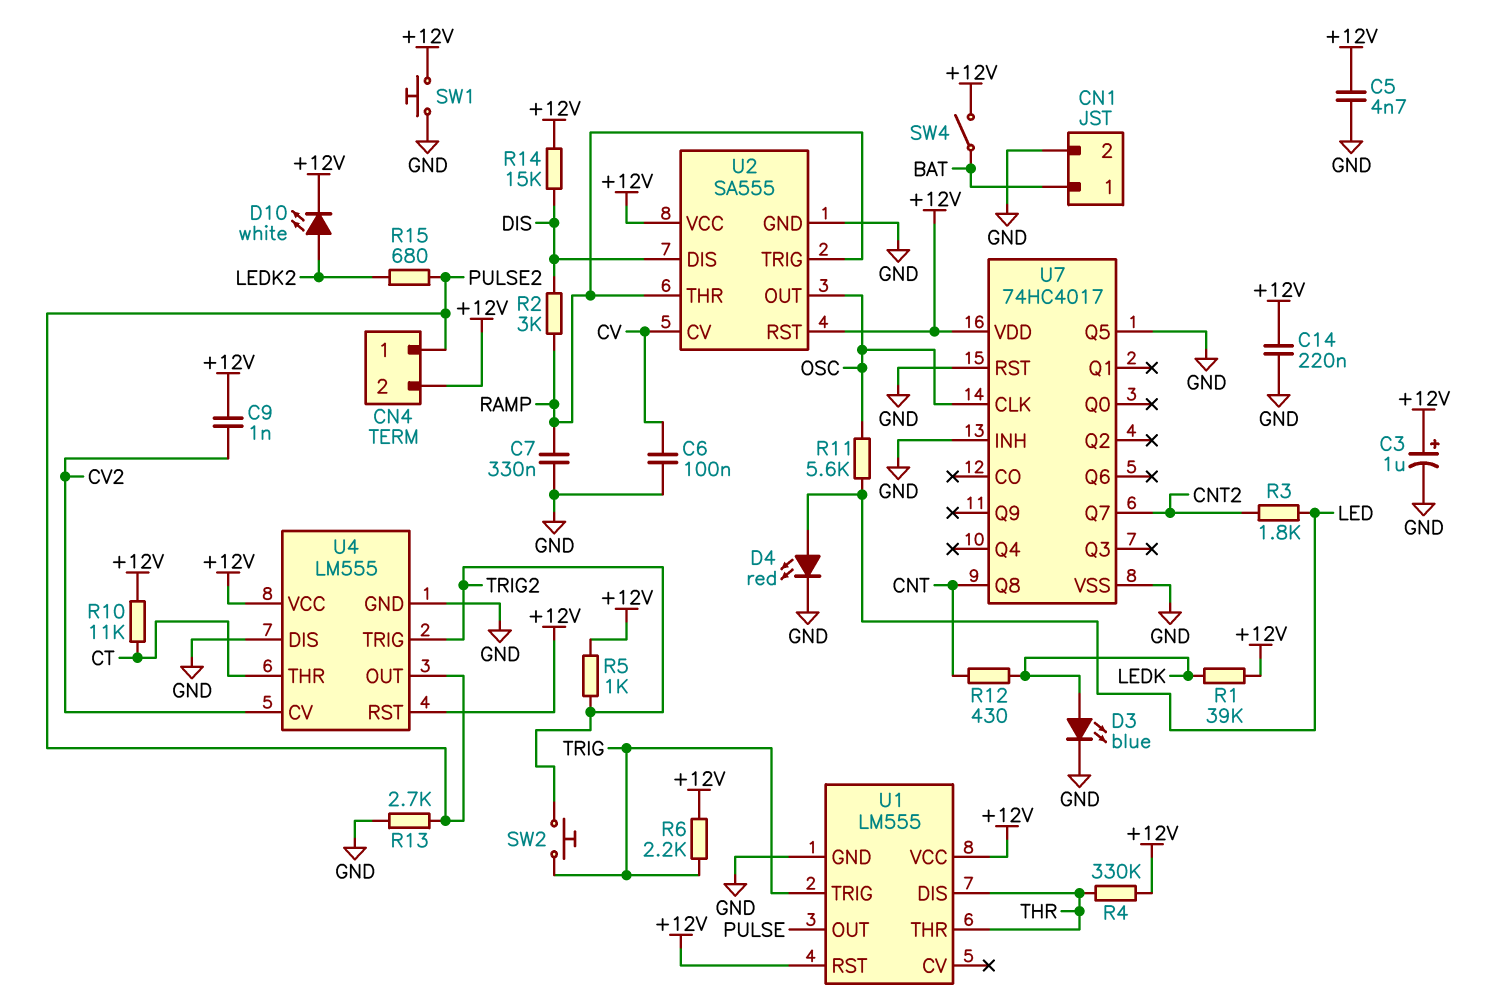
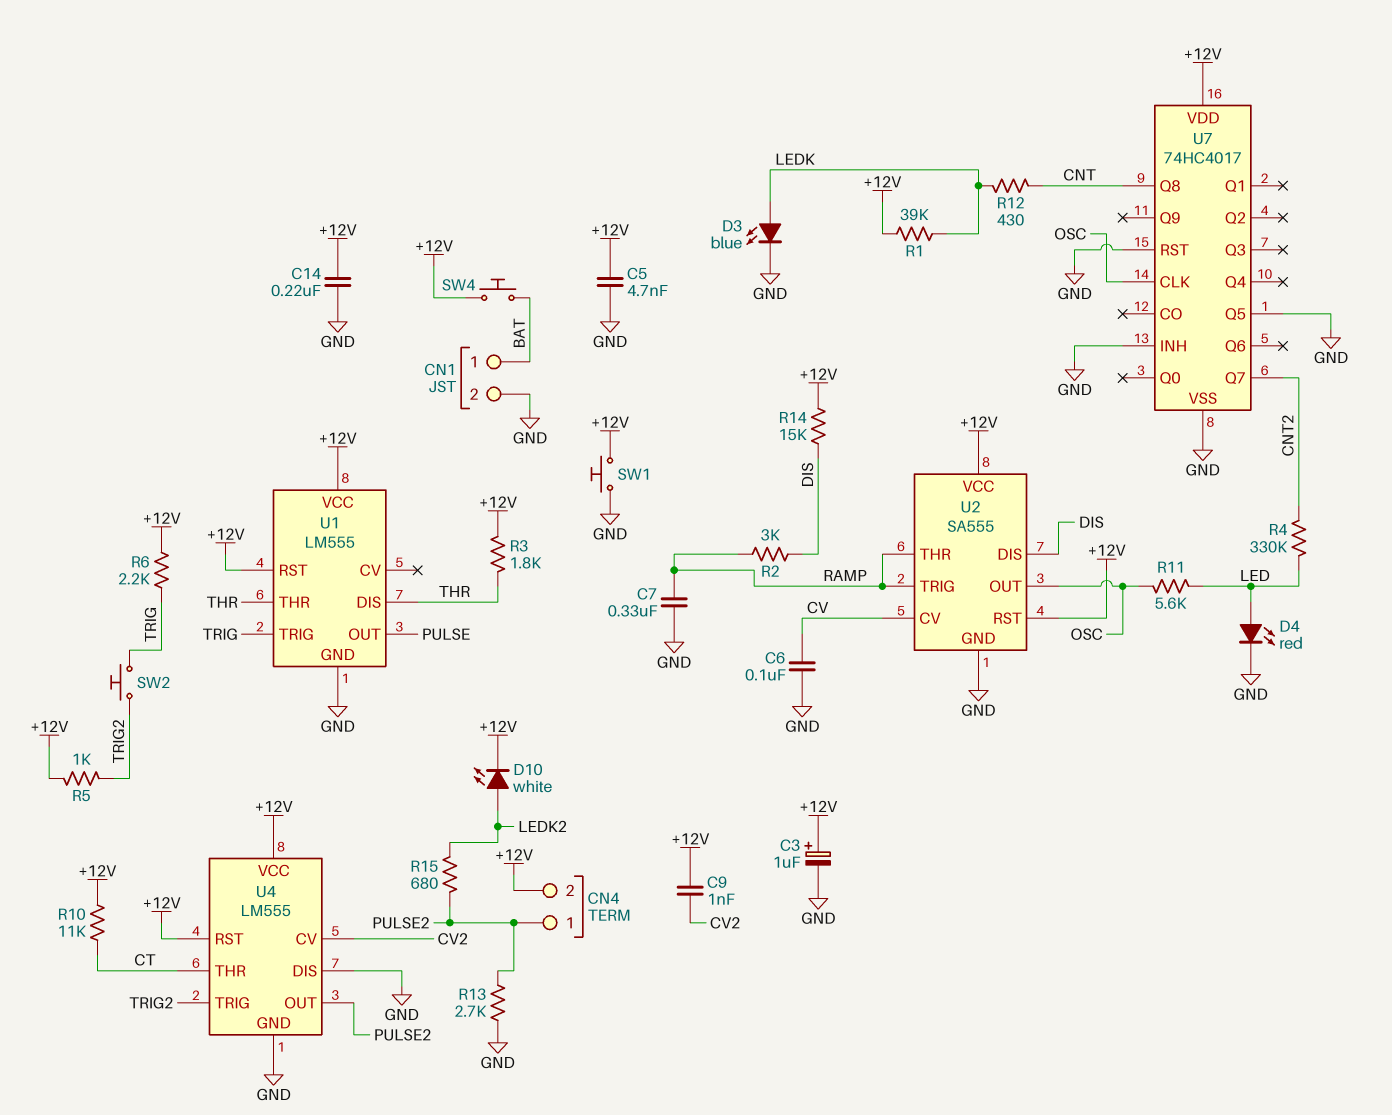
R3: 1.8k (CNT2, LED) -> 1.8k (+12V, THR)
R4: 330k (+12V, THR) -> 330k (CNT2, LED)
SW4: switch (+12V, BAT) -> button (+12V, BAT)

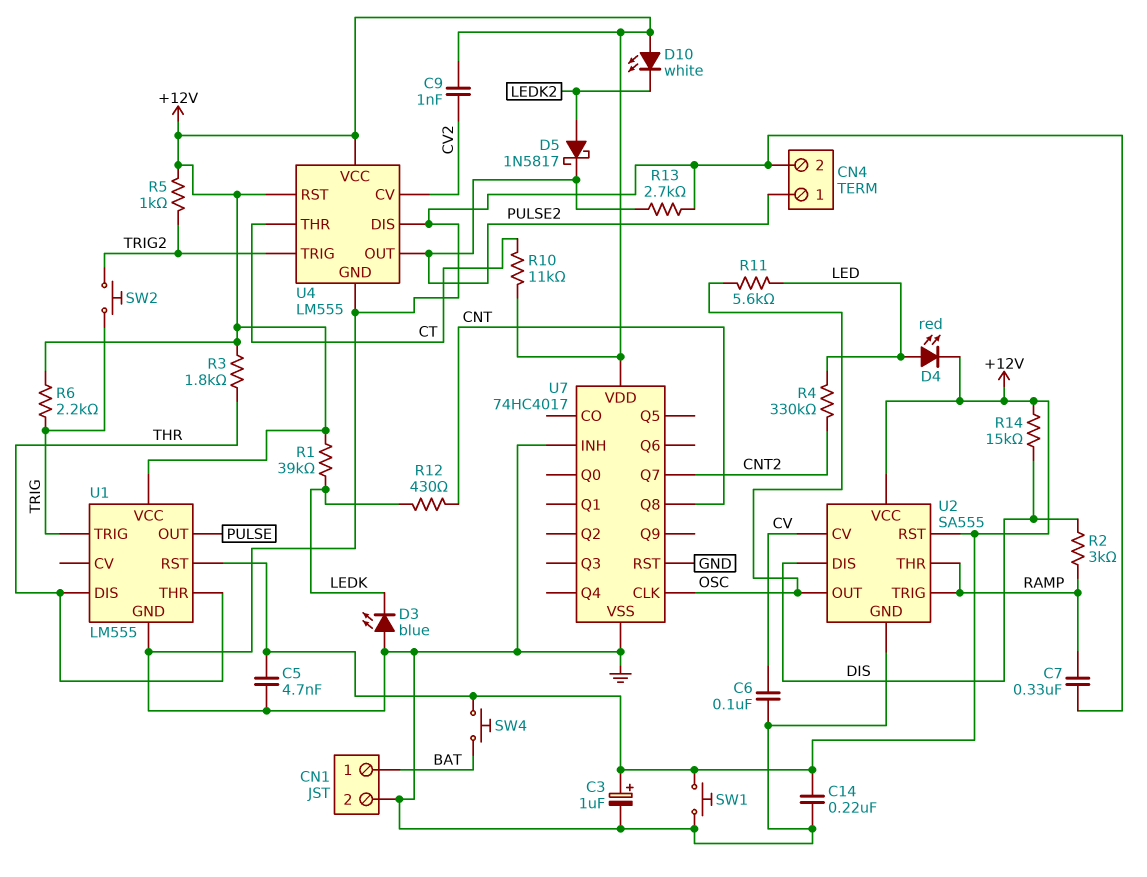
CN4 pin 2: +12V -> GND
D3: LED blue (A LEDK, K GND) -> LED blue (A GND, K LEDK)
D4: LED red (A LED, K GND) -> LED red (A LED, K +12V)
D5: none -> schottky 1N5817 (A LEDK2, K PULSE2)
D10: LED white (A LEDK2, K +12V) -> LED white (A +12V, K LEDK2)
R15: 680 (LEDK2, PULSE2) -> none
U7 pin Q5: GND -> none

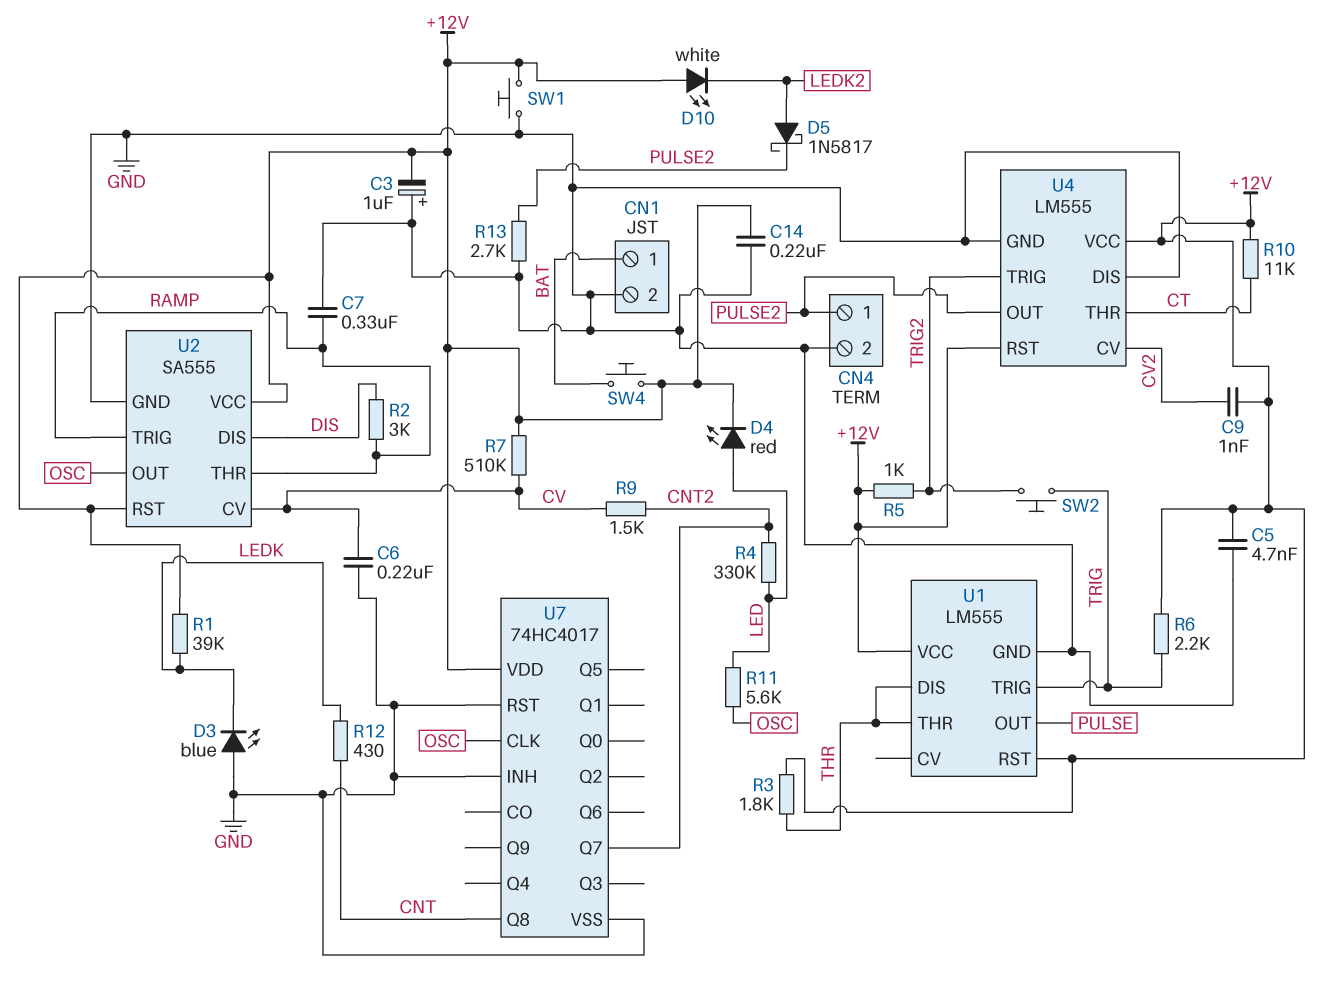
C3: 1uF (plus +12V, minus GND) -> 1uF (plus GND, minus +12V)
C6: 100nF (CV, GND) -> 220nF (CV, GND)
R7: none -> 510k (+12V, CV)
R9: none -> 1.5k (CNT2, CV)
R14: 15k (+12V, DIS) -> none

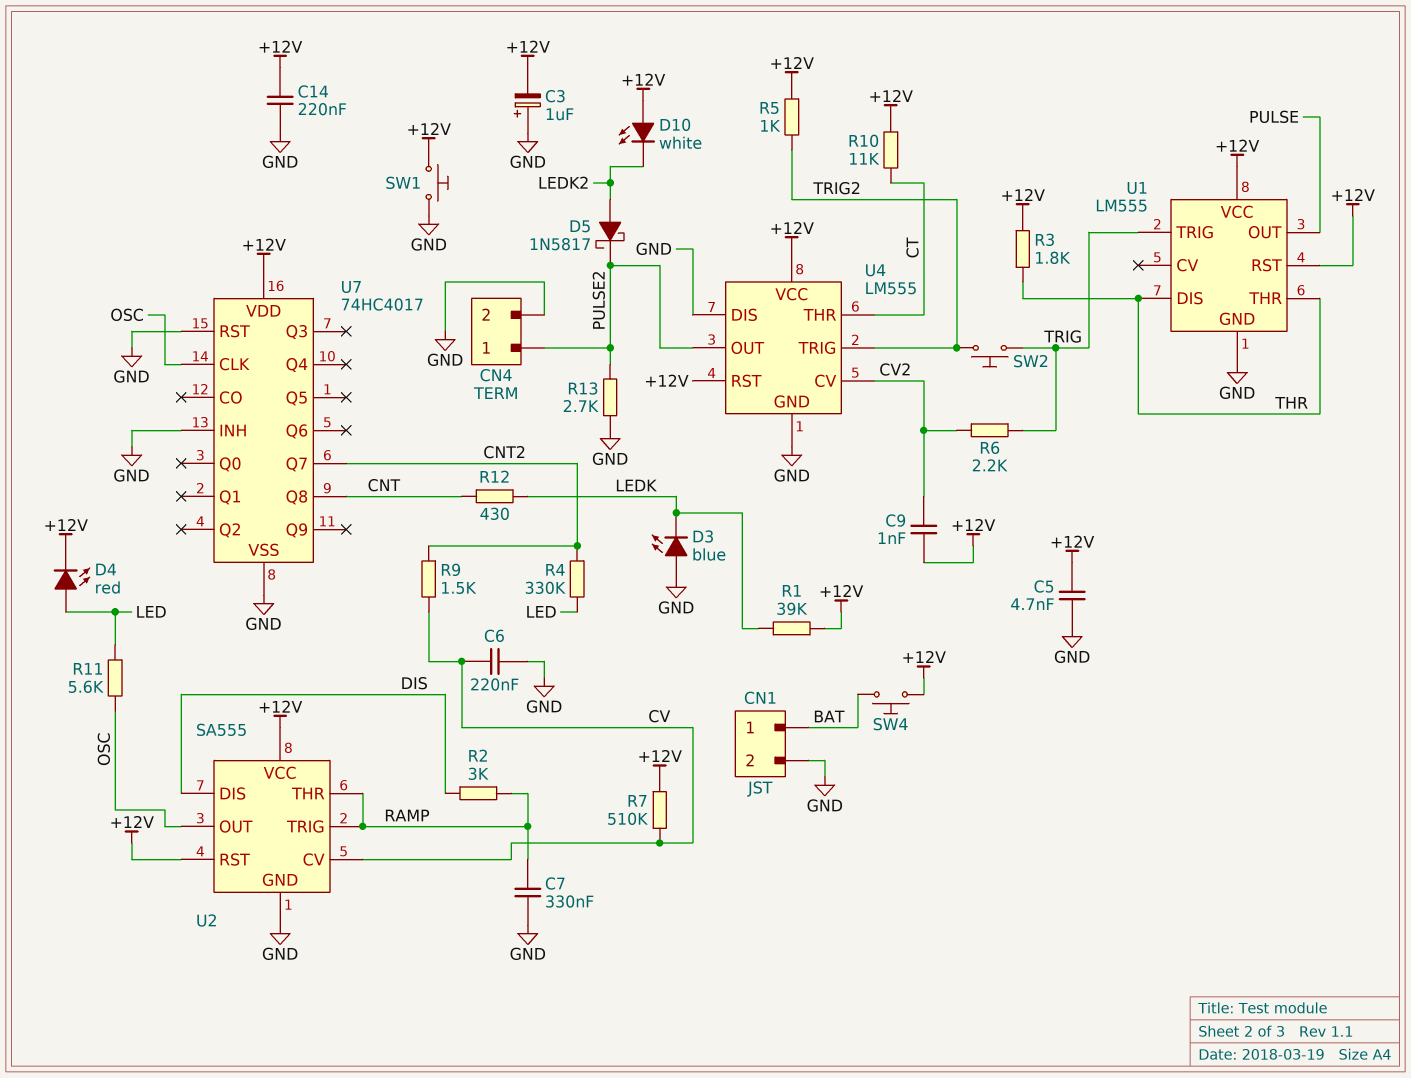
R6: 2.2k (+12V, TRIG) -> 2.2k (CV2, TRIG)

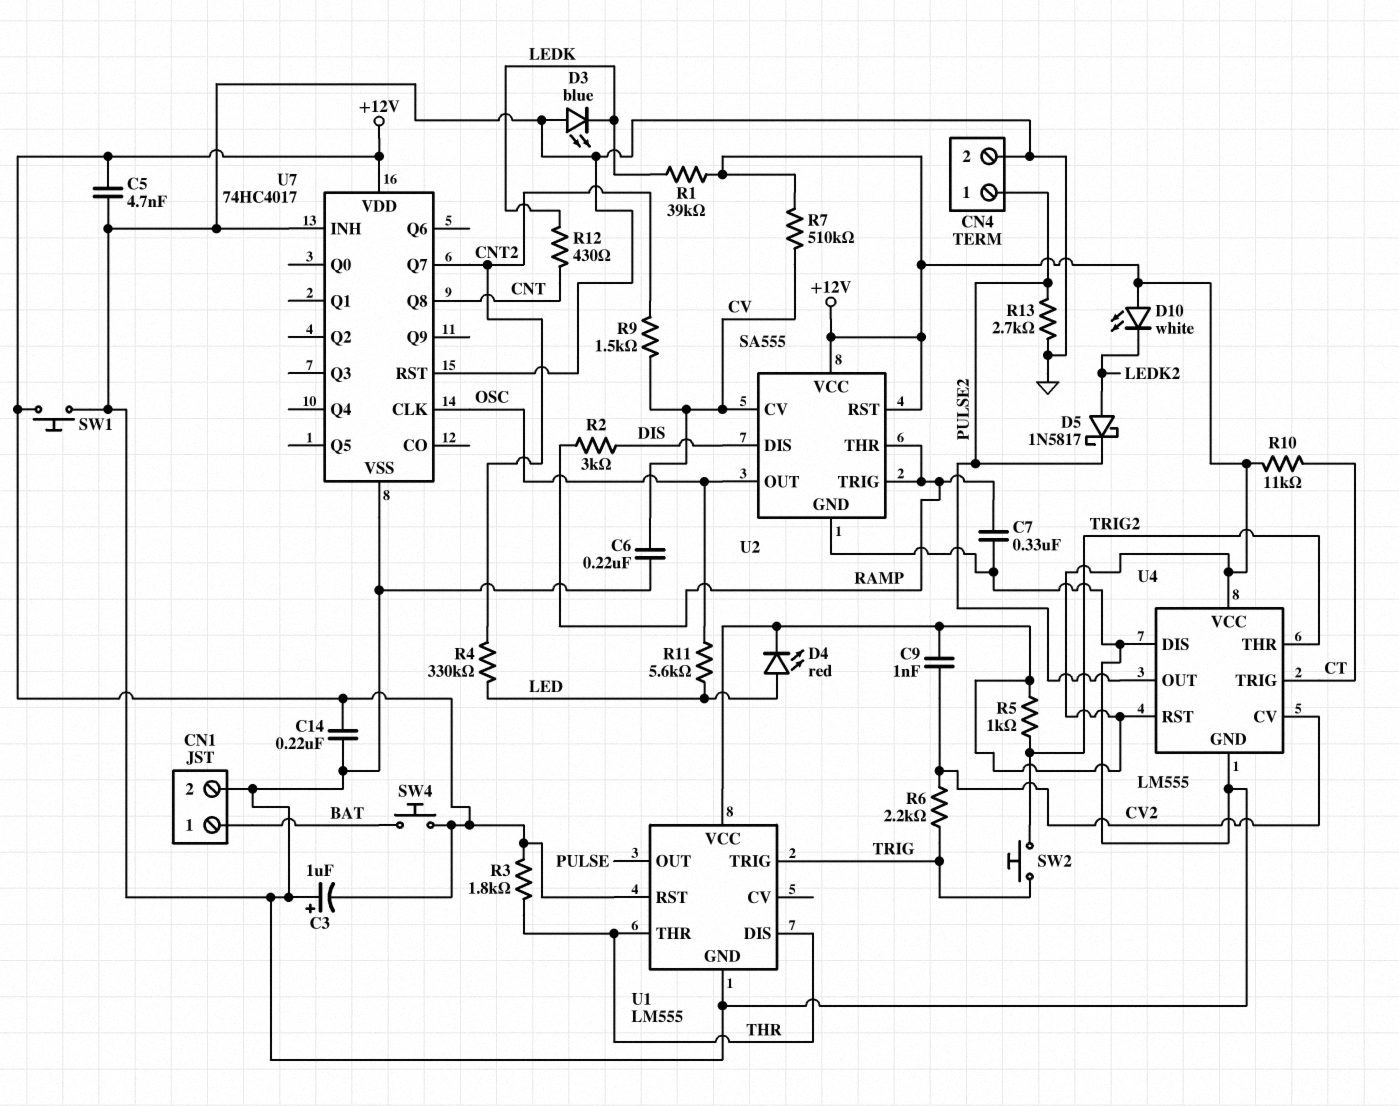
U4 pin THR: CT -> TRIG2
U4 pin TRIG: TRIG2 -> CT

